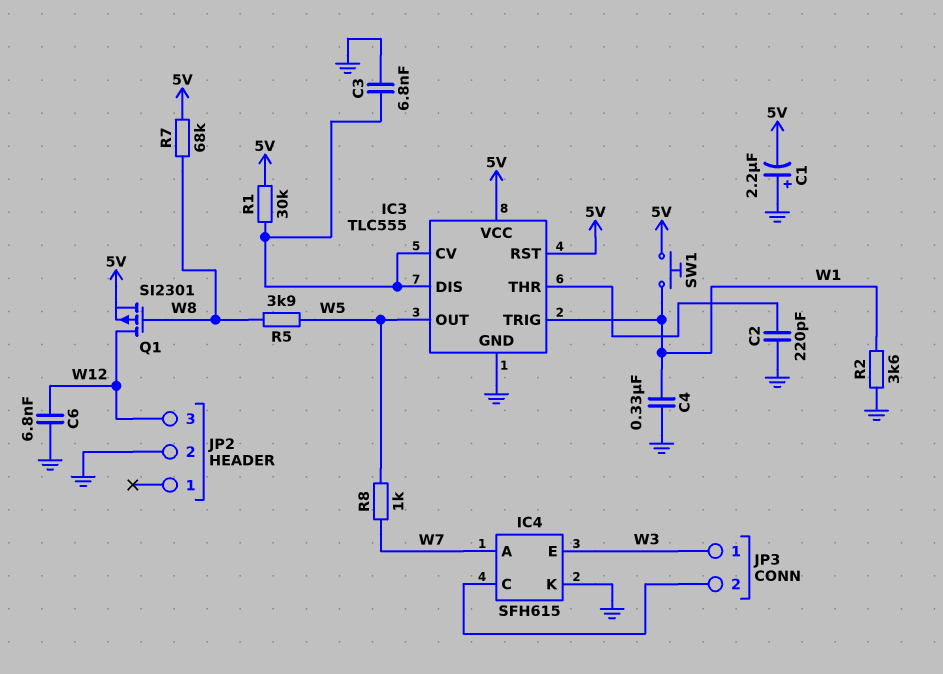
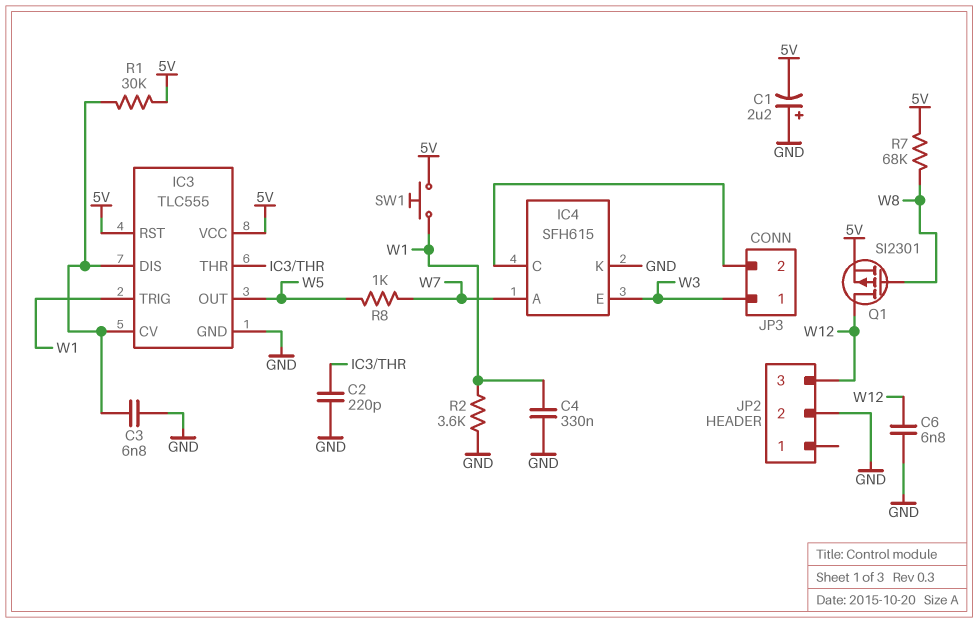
R5: 3.9k (W5, W8) -> none

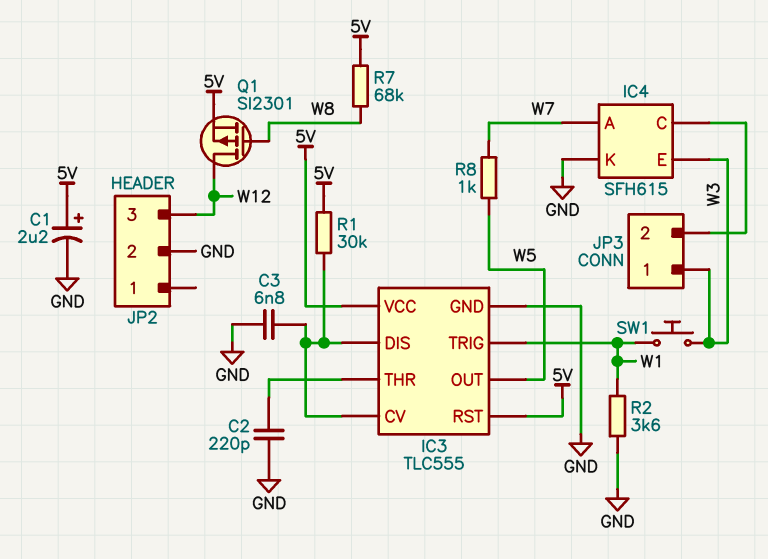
C1: 2.2uF (plus GND, minus 5V) -> 2.2uF (plus 5V, minus GND)
C4: 330nF (GND, W1) -> none
C6: 6.8nF (GND, W12) -> none
SW1: button (5V, W1) -> button (W1, W3)

